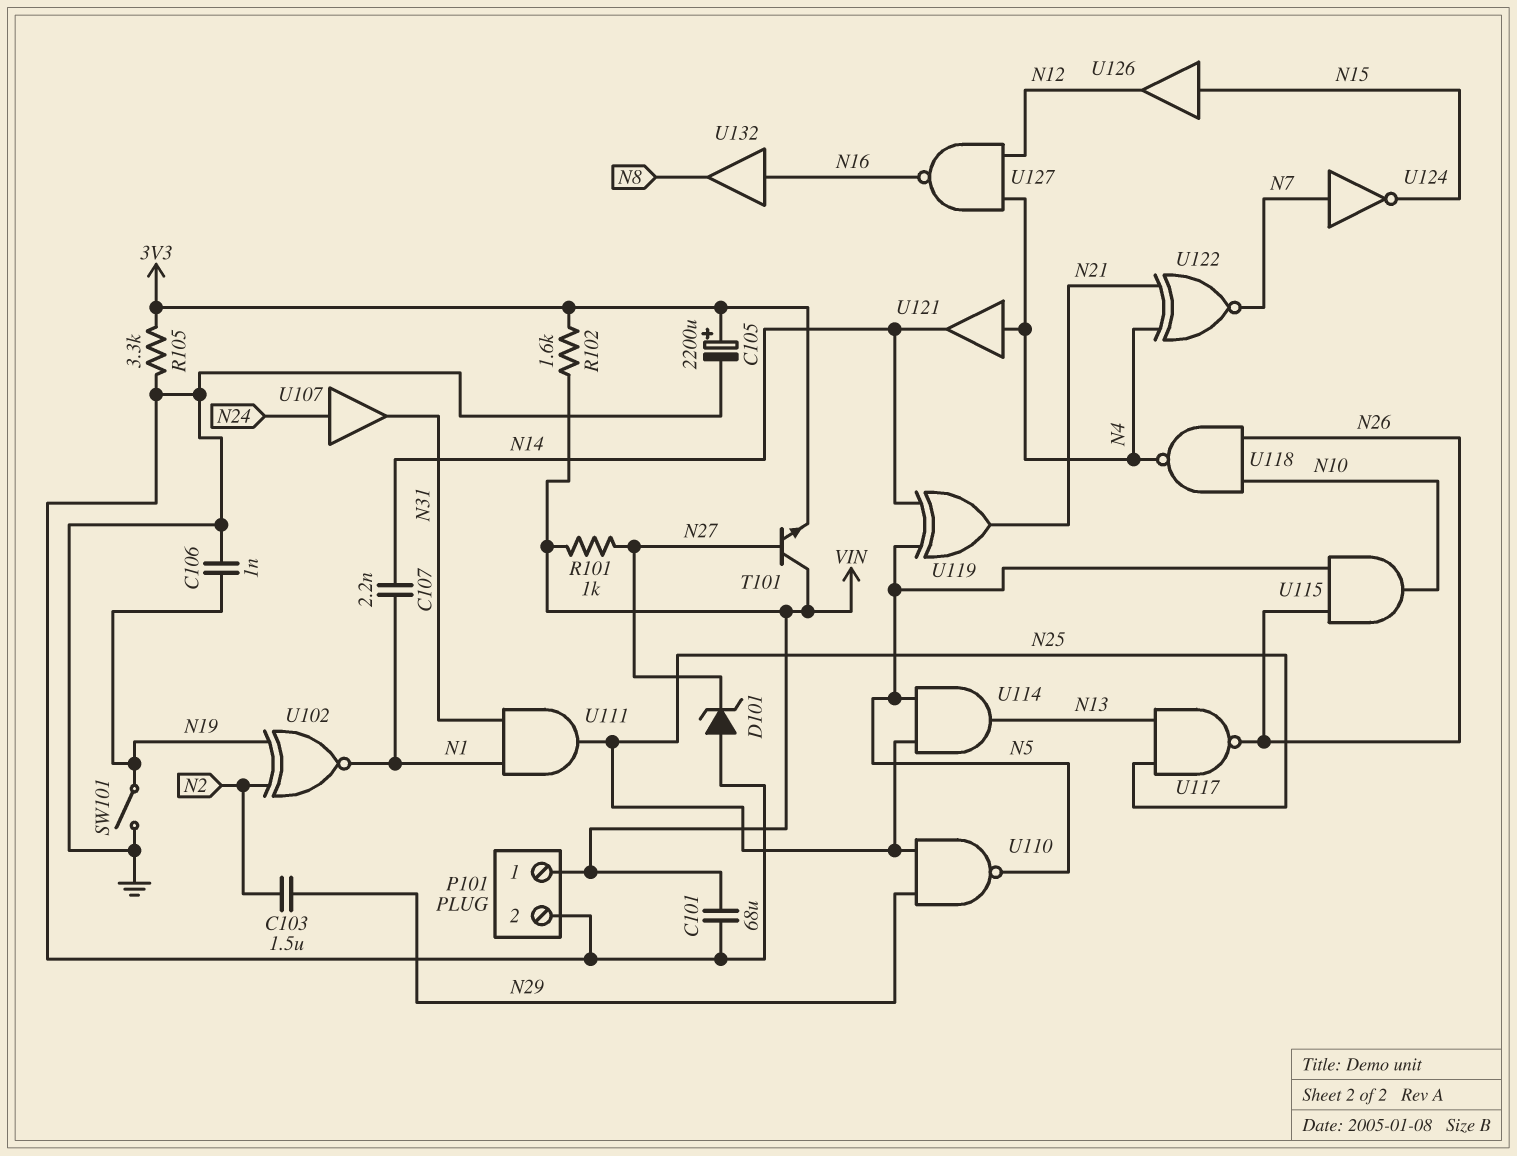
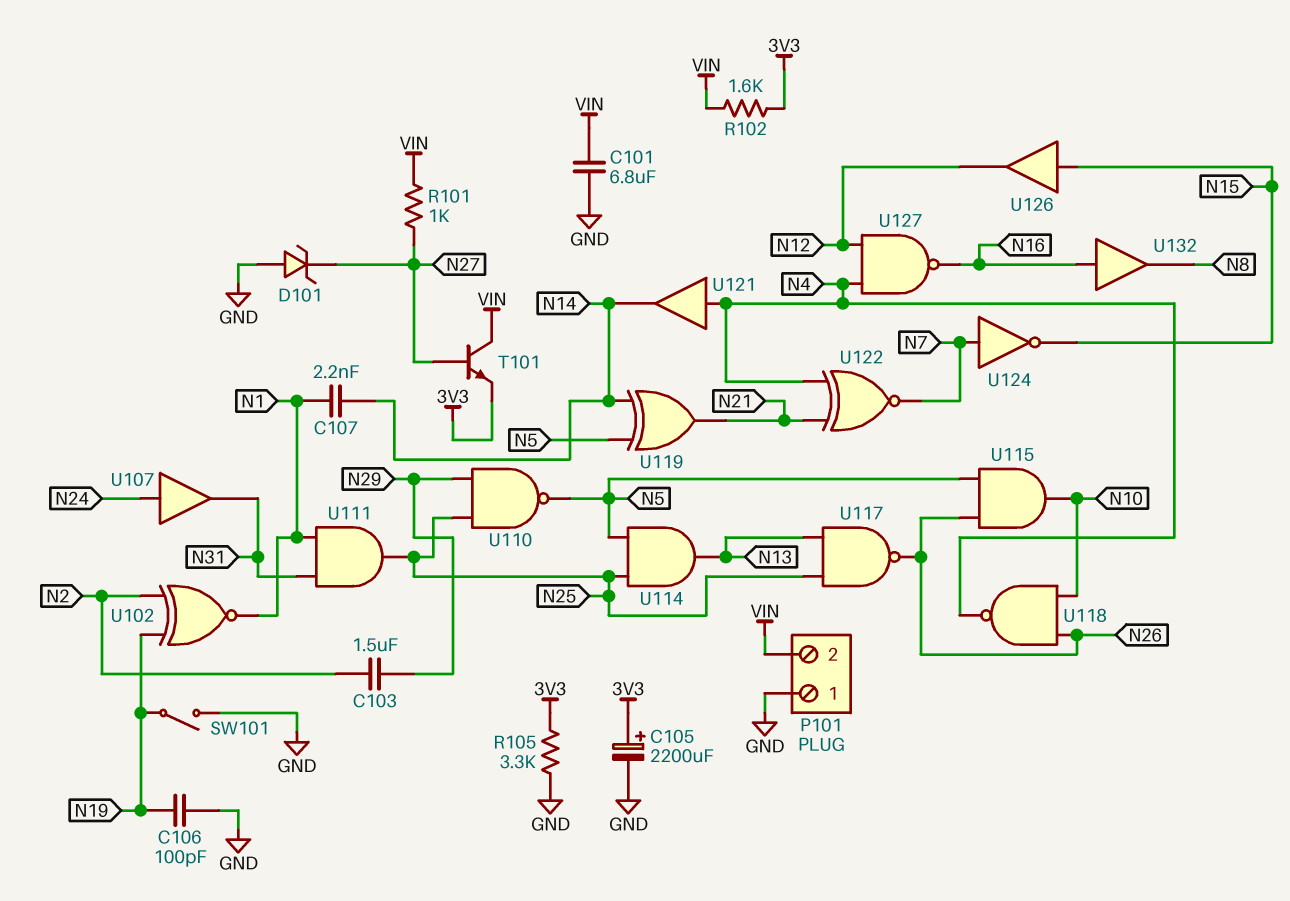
C101: 68uF (GND, VIN) -> 6.8uF (GND, VIN)
C106: 1nF (GND, N19) -> 100pF (GND, N19)
P101 pin 1: VIN -> GND
P101 pin 2: GND -> VIN

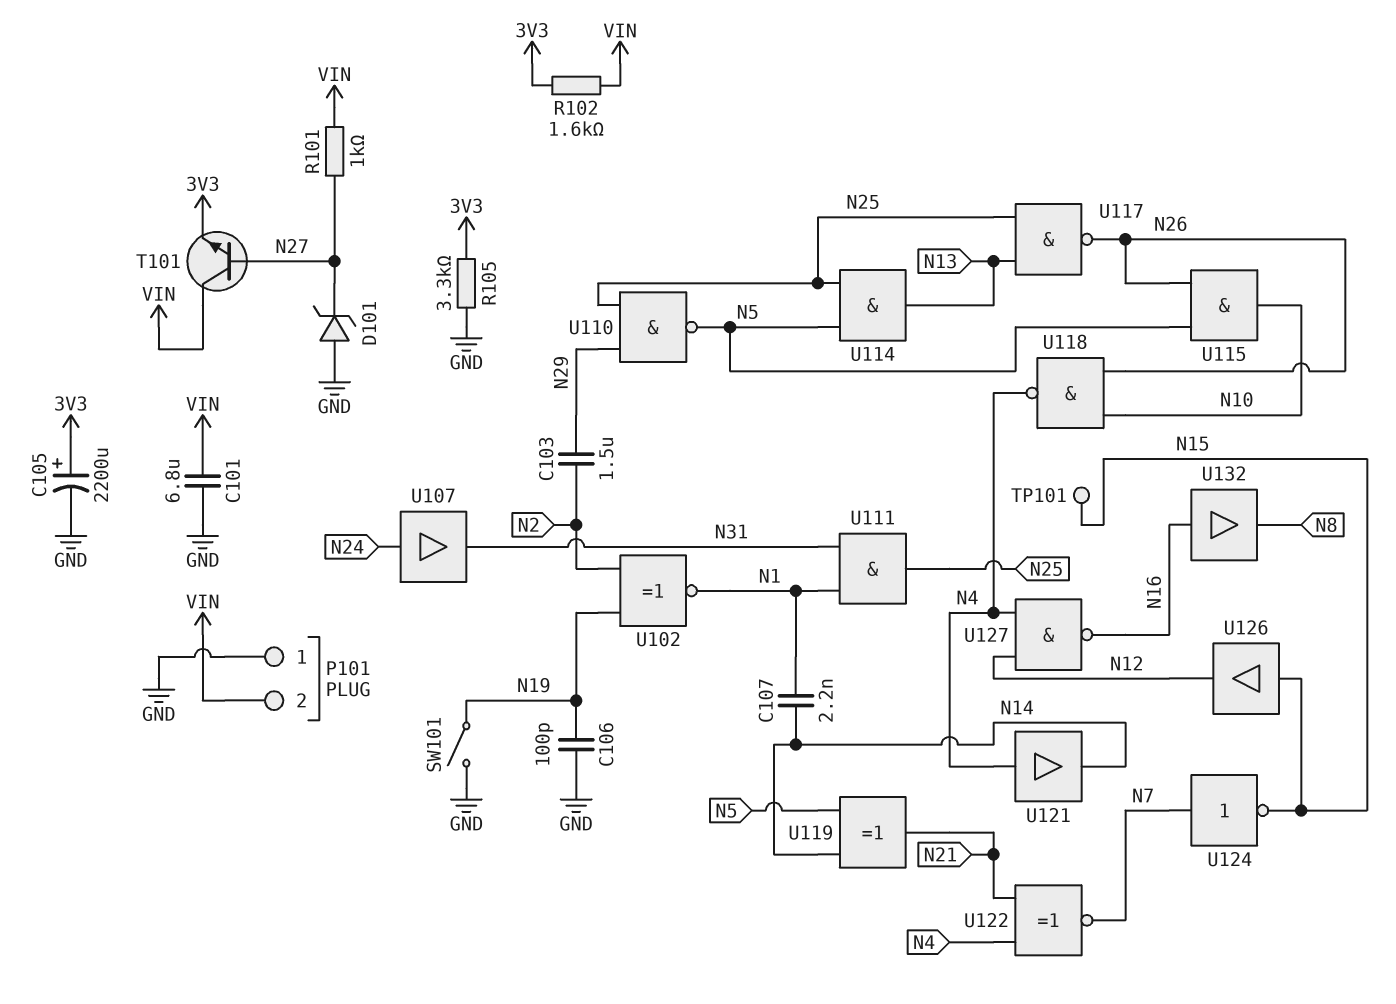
TP101: none -> test point (N15)

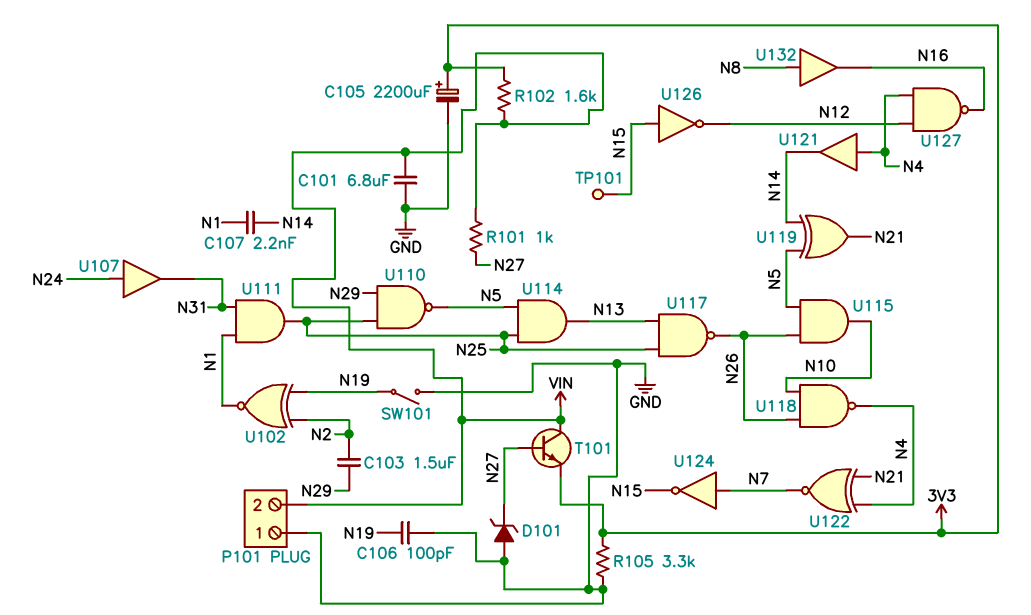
U126: buffer (in N15, out N12) -> NOT (in N15, out N12)
U132: buffer (in N16, out N8) -> buffer (in N8, out N16)

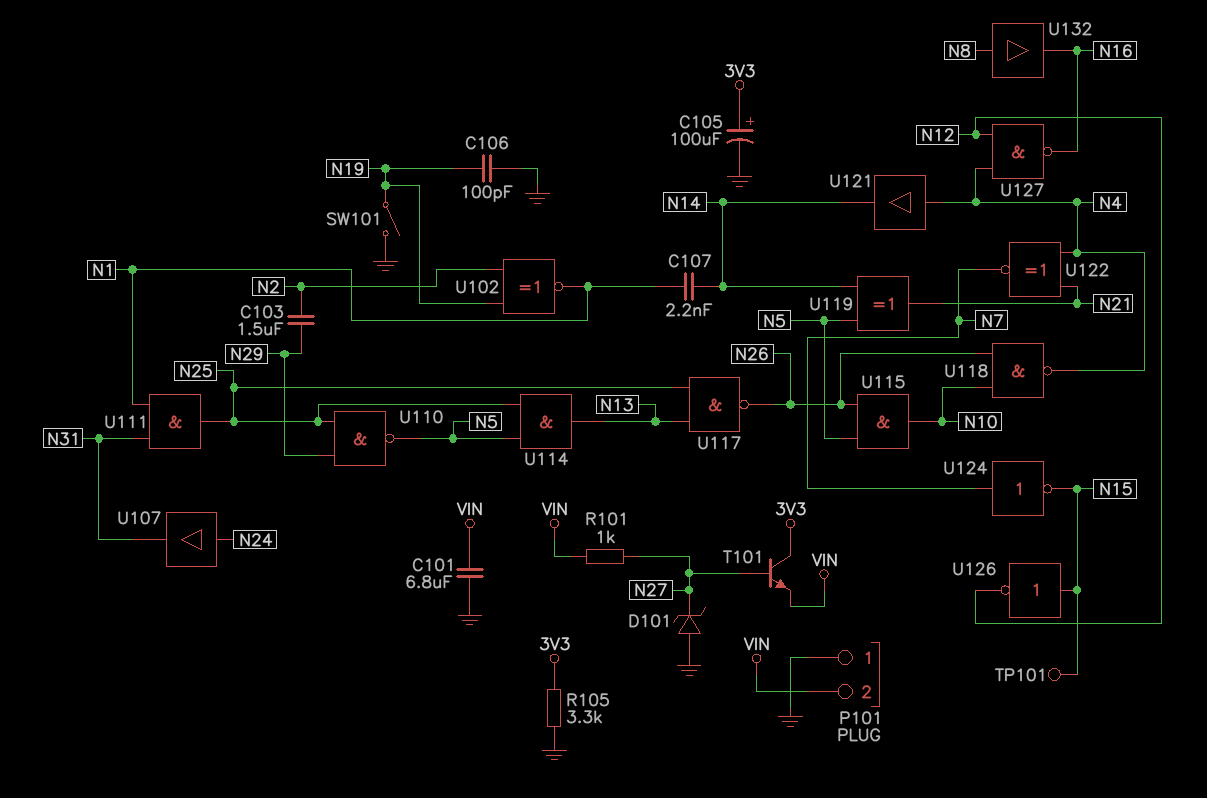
C105: 2200uF (plus 3V3, minus GND) -> 100uF (plus 3V3, minus GND)
R102: 1.6k (3V3, VIN) -> none
T101: NPN (B N27, C VIN, E 3V3) -> NPN (B N27, C 3V3, E VIN)

